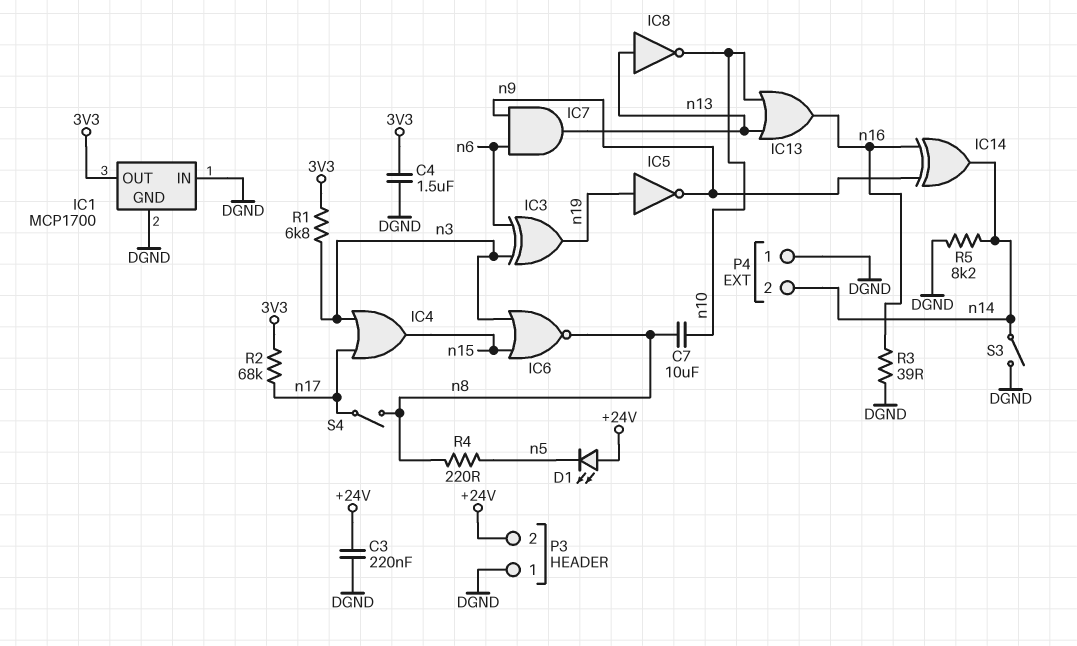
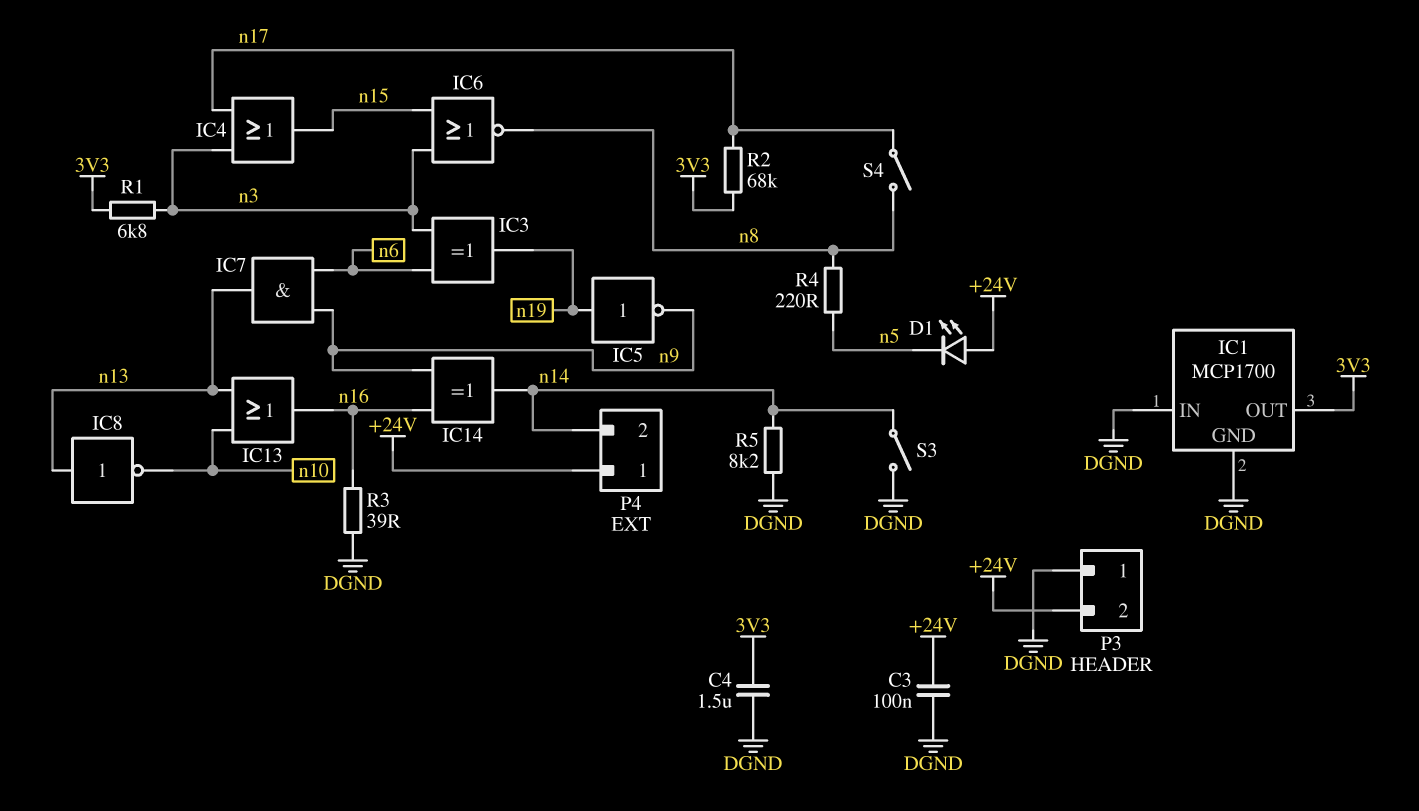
C3: 220nF (+24V, DGND) -> 100nF (+24V, DGND)
C7: 10uF (n8, n10) -> none
P4 pin 1: DGND -> +24V

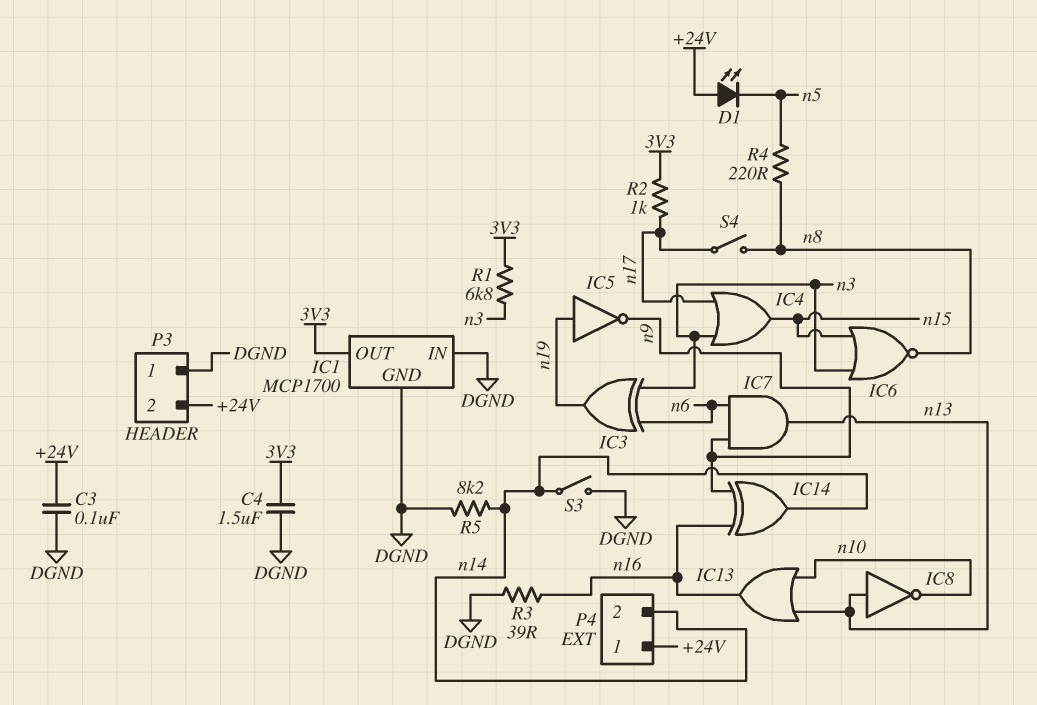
R2: 68k (3V3, n17) -> 1k (3V3, n17)

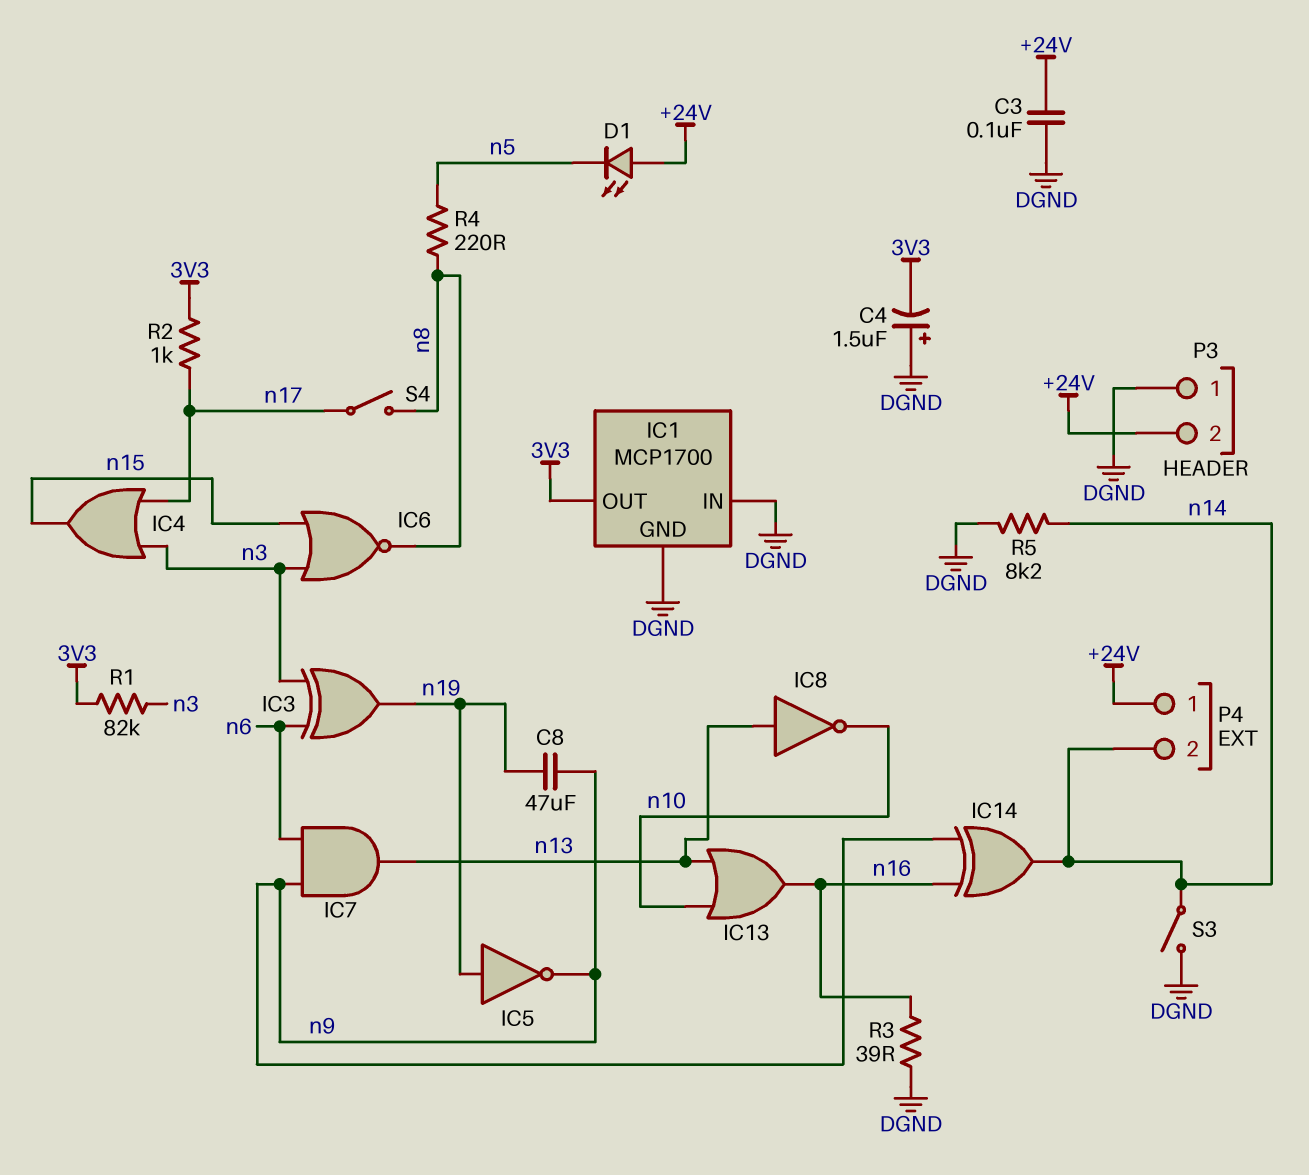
C4: 1.5uF (3V3, DGND) -> 1.5uF (plus DGND, minus 3V3)
C8: none -> 47uF (n9, n19)
R1: 6.8k (3V3, n3) -> 82k (3V3, n3)

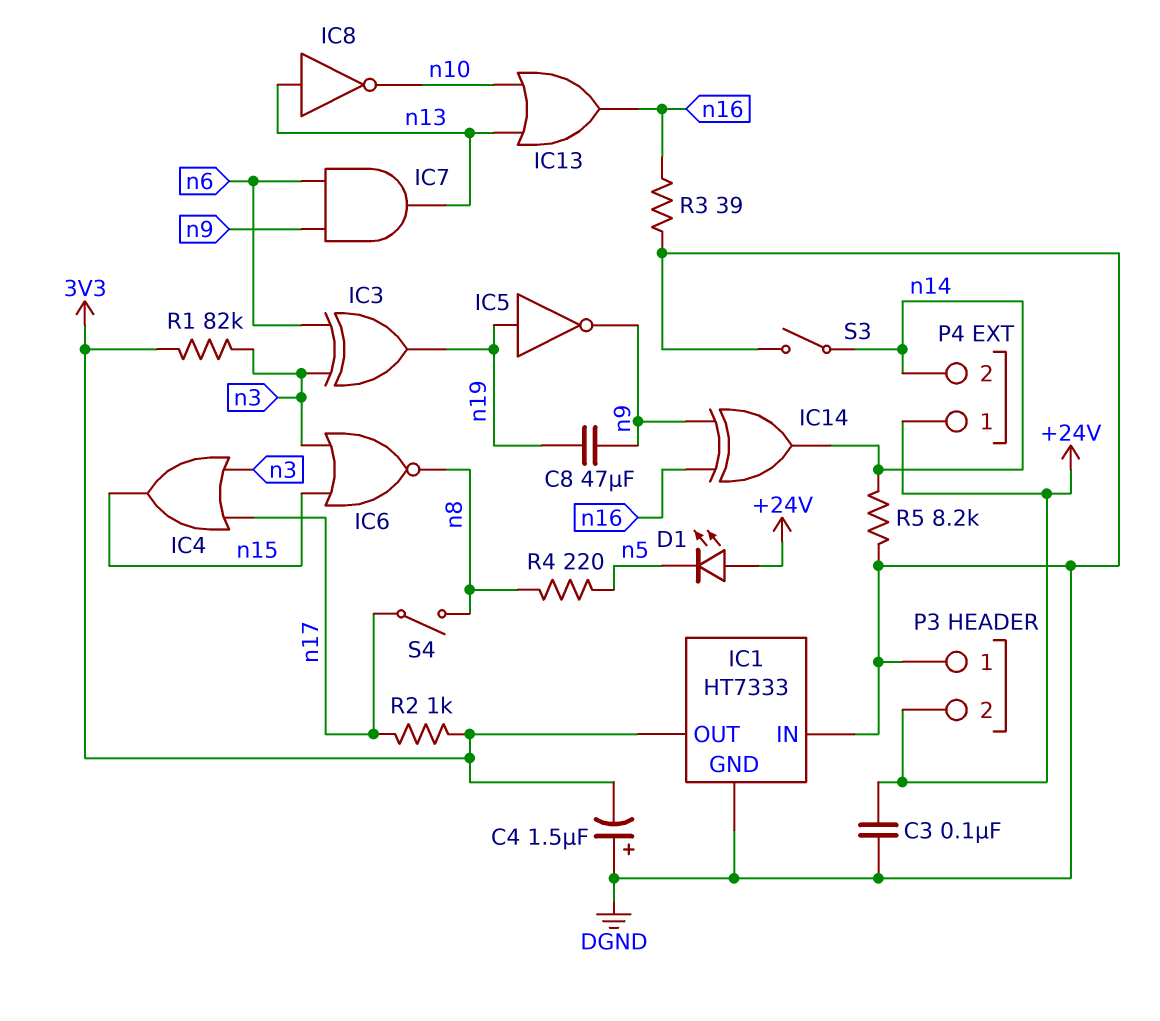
IC1: MCP1700 -> HT7333

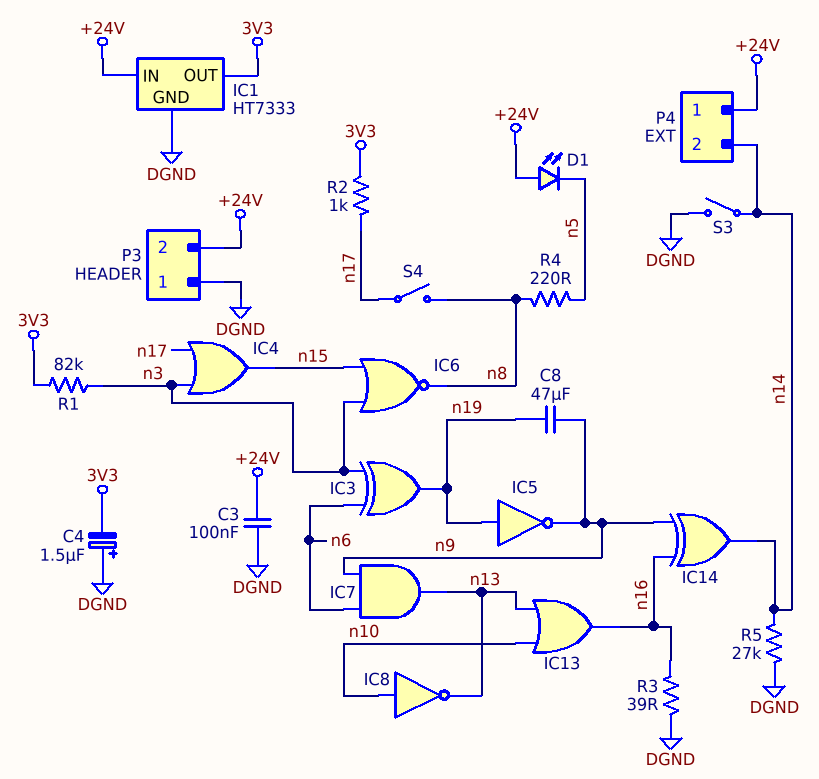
IC1 pin IN: DGND -> +24V
IC8: NOT (in n13, out n10) -> NOT (in n10, out n13)
R5: 8.2k (DGND, n14) -> 27k (DGND, n14)

